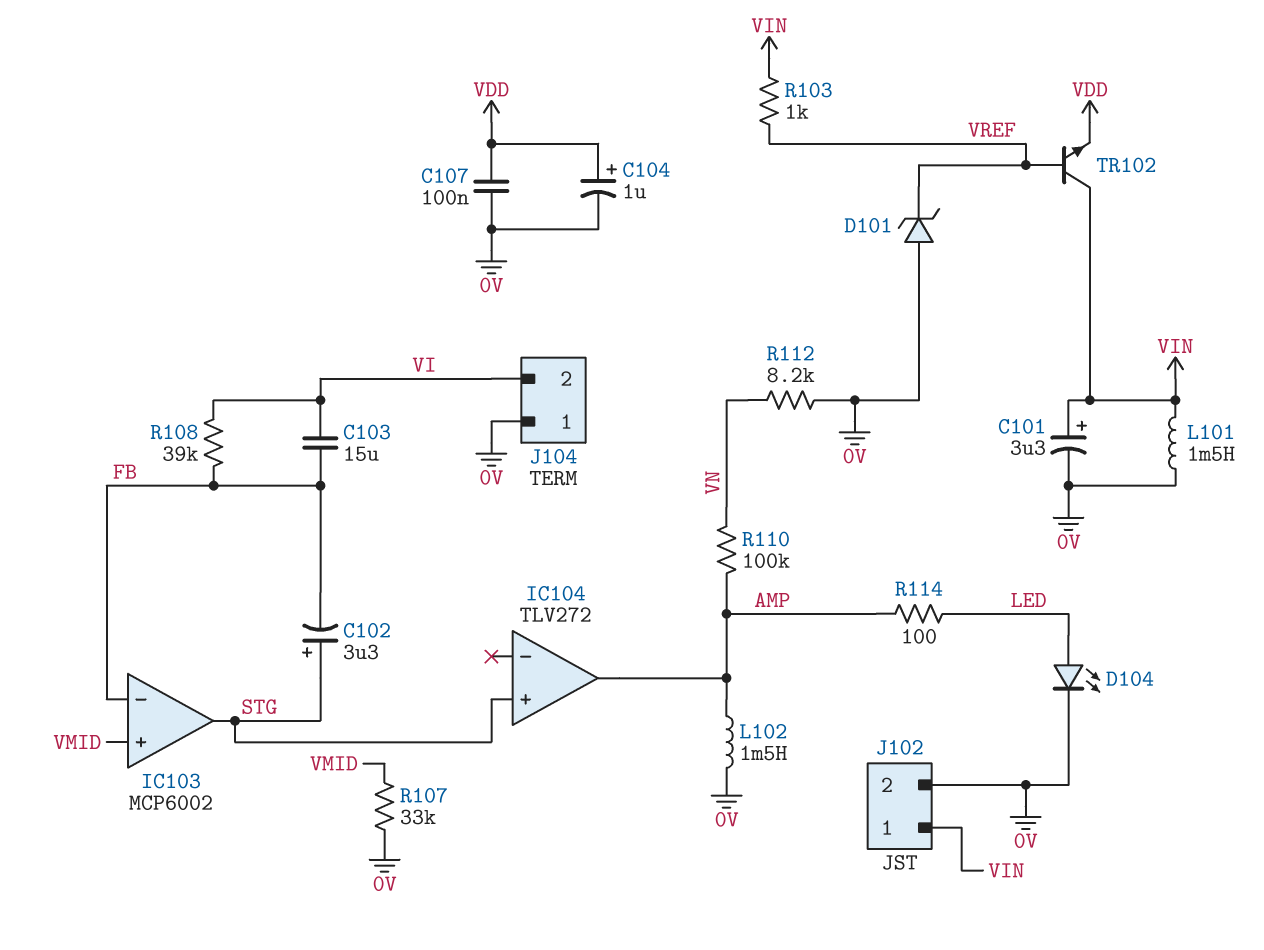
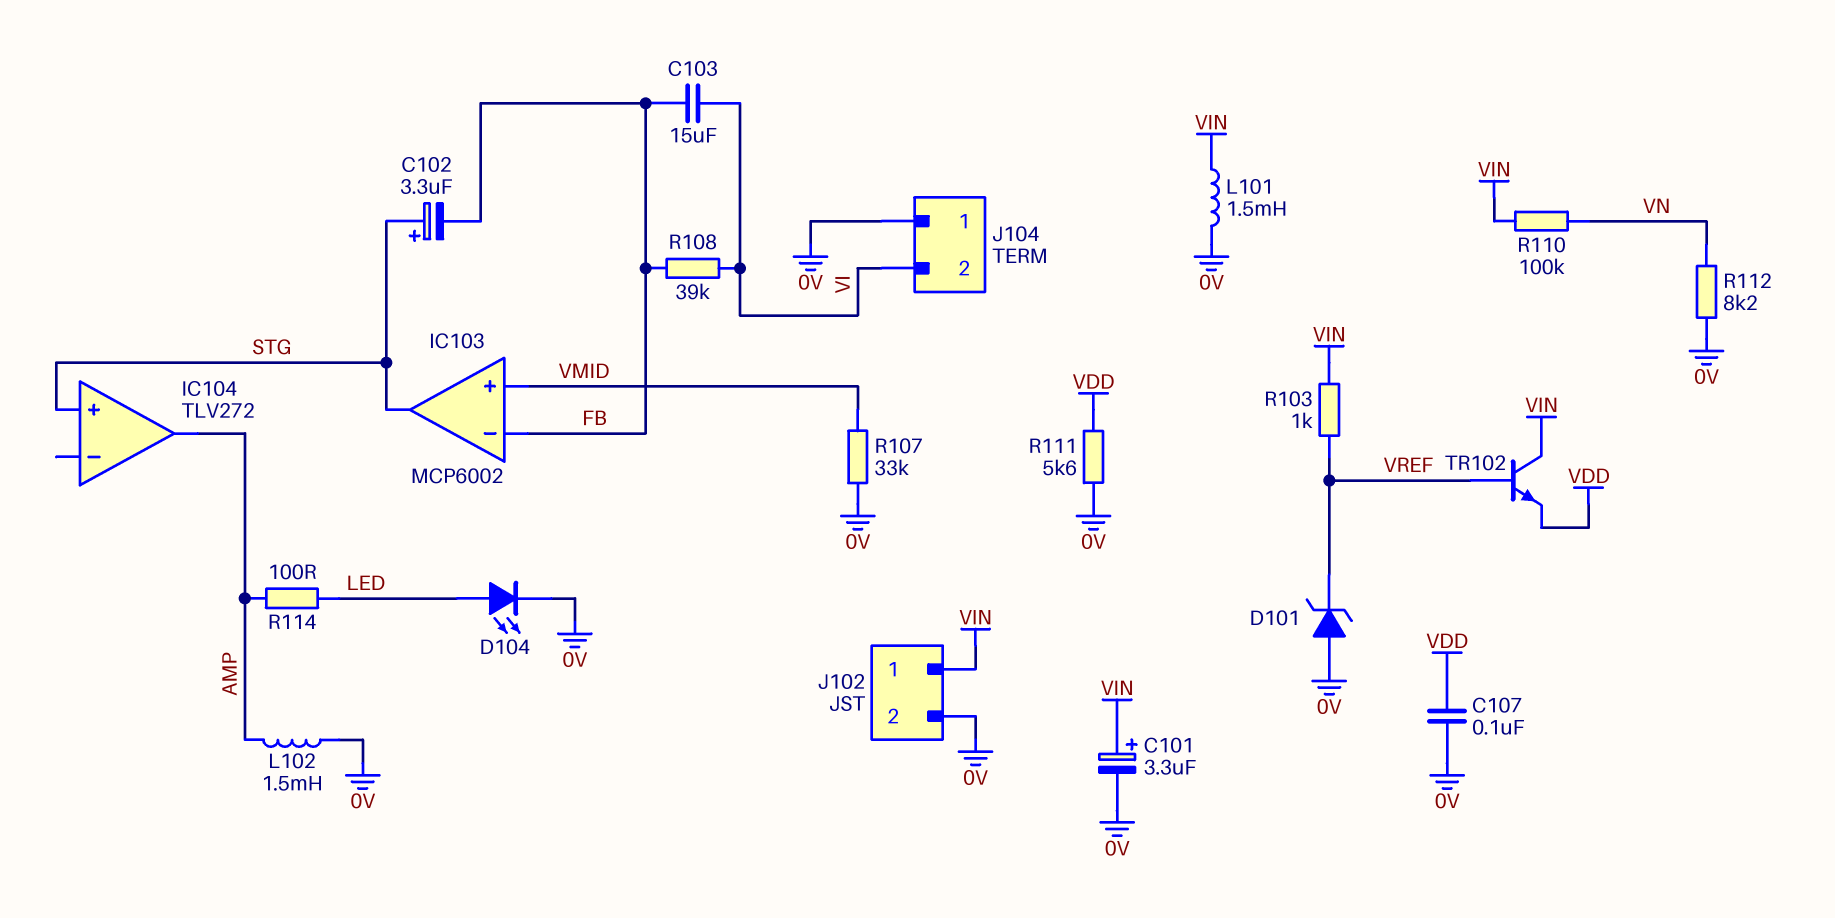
C104: 1uF (plus VDD, minus 0V) -> none
R110: 100k (AMP, VN) -> 100k (VIN, VN)
R111: none -> 5.6k (0V, VDD)

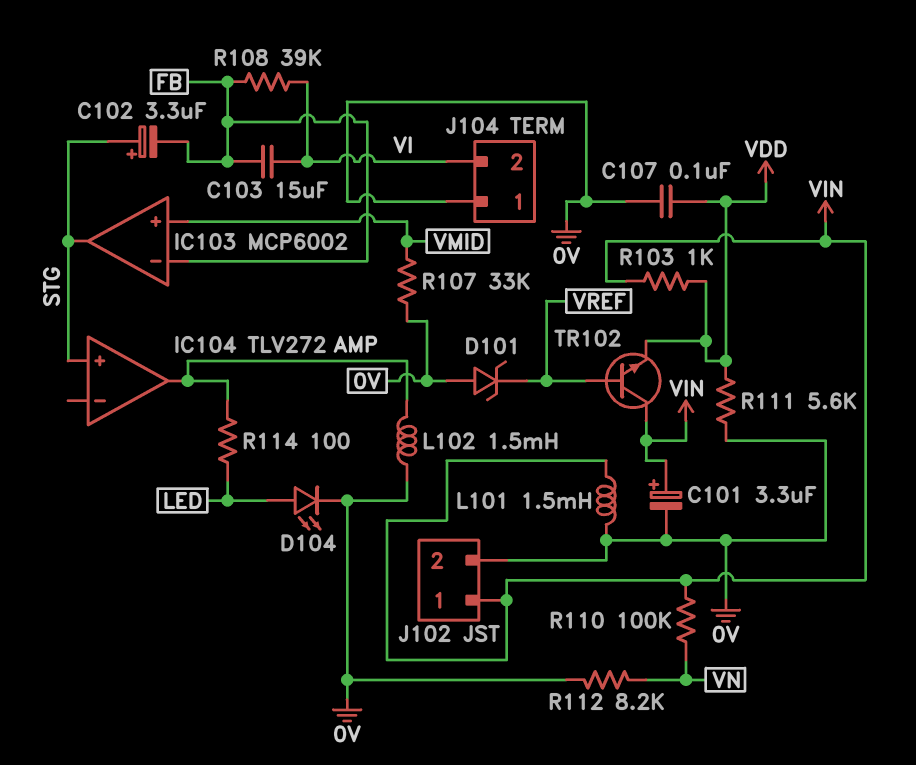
R103: 1k (VIN, VREF) -> 1k (VDD, VIN)

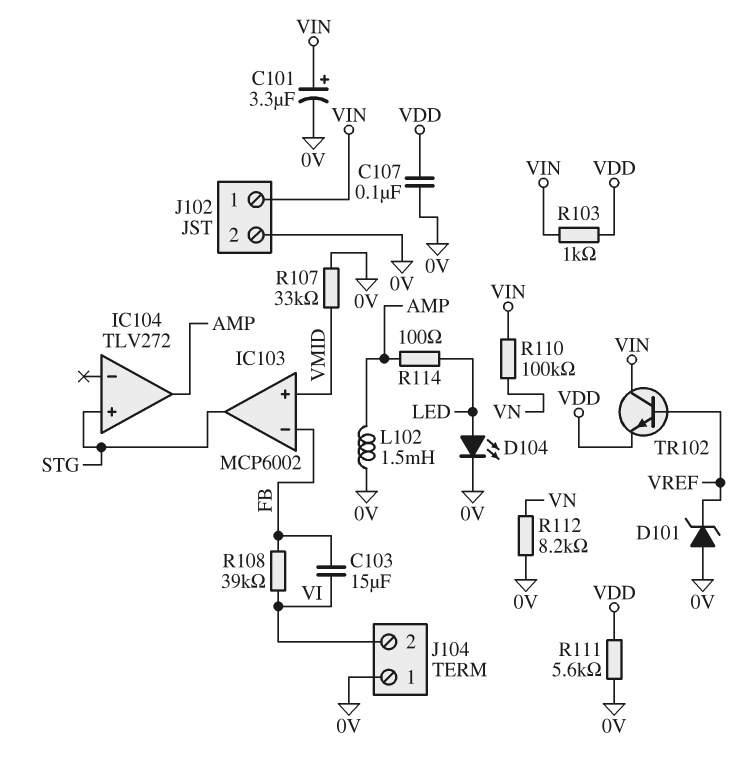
C102: 3.3uF (plus STG, minus FB) -> none
L101: 1.5mH (0V, VIN) -> none

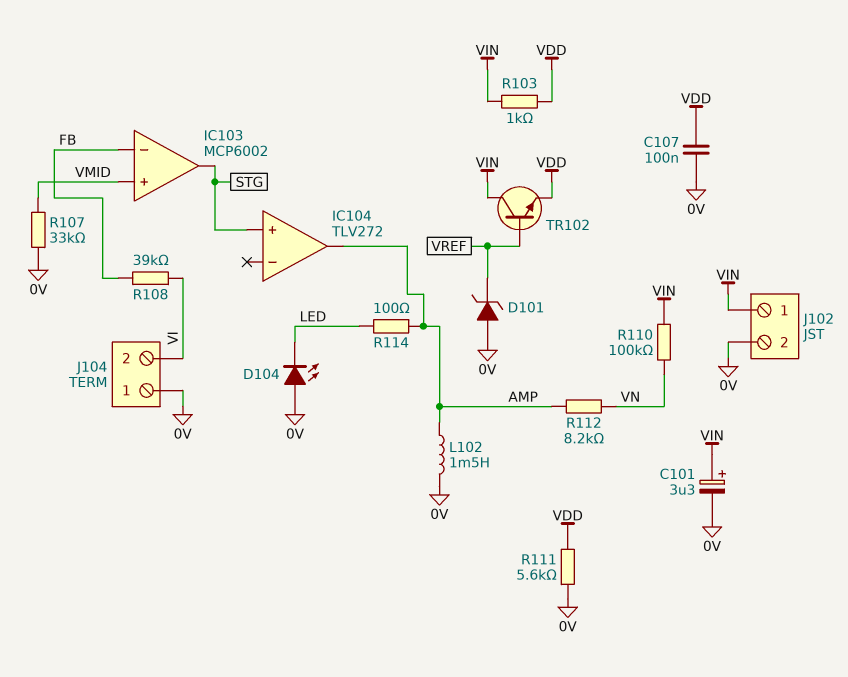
C103: 15uF (FB, VI) -> none
D104: LED (A LED, K 0V) -> LED (A 0V, K LED)
R112: 8.2k (0V, VN) -> 8.2k (AMP, VN)

